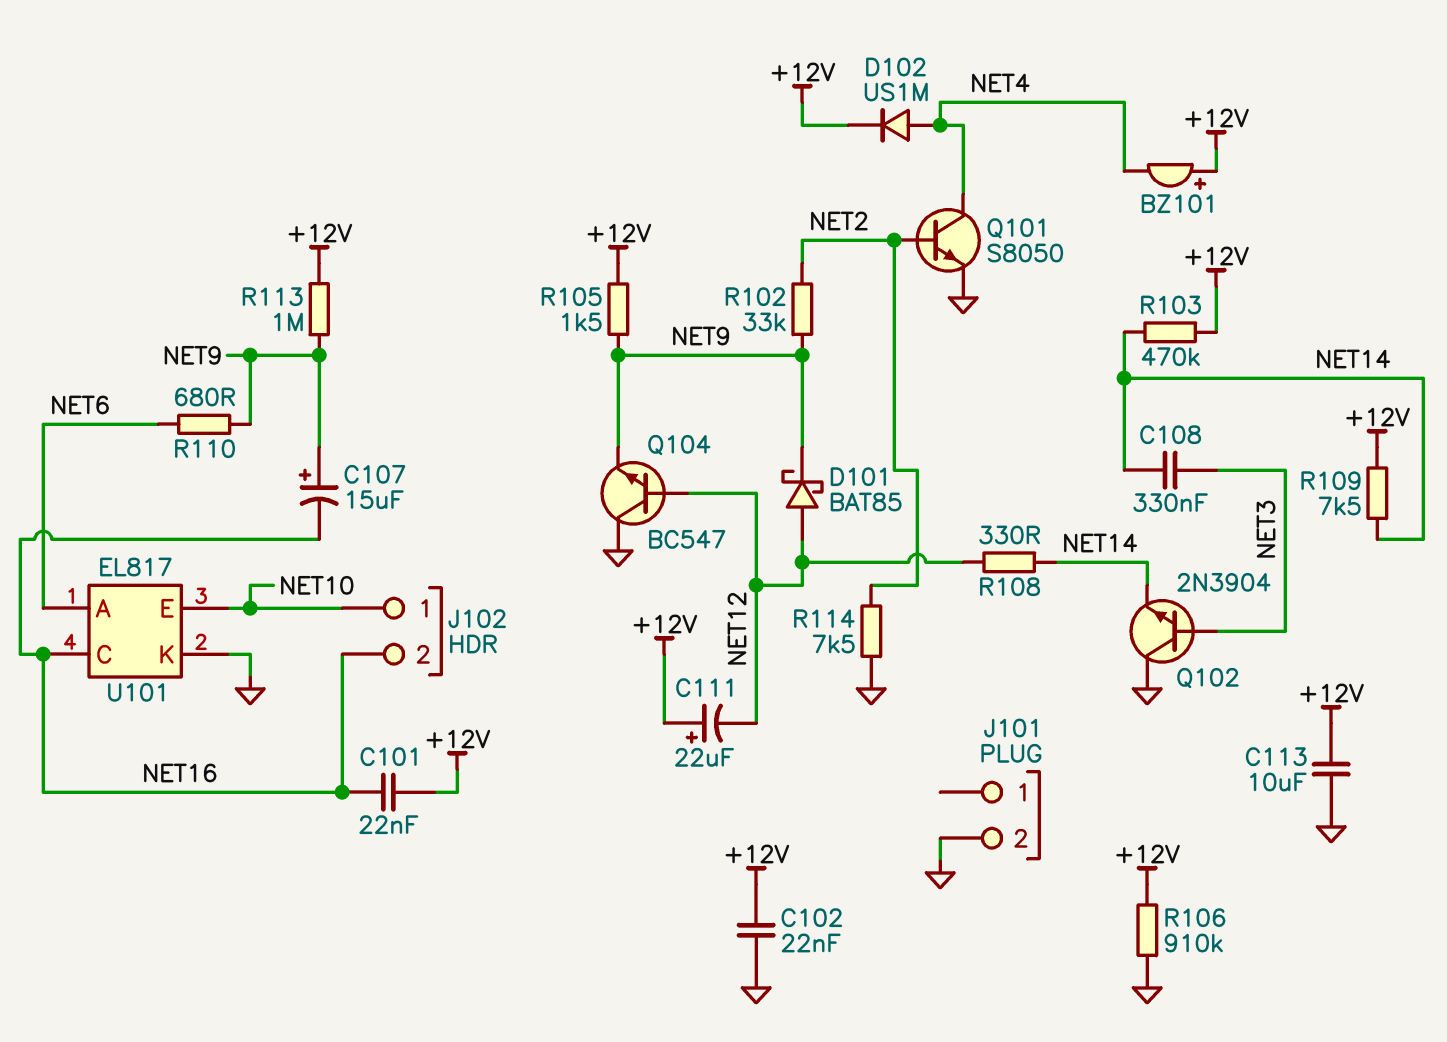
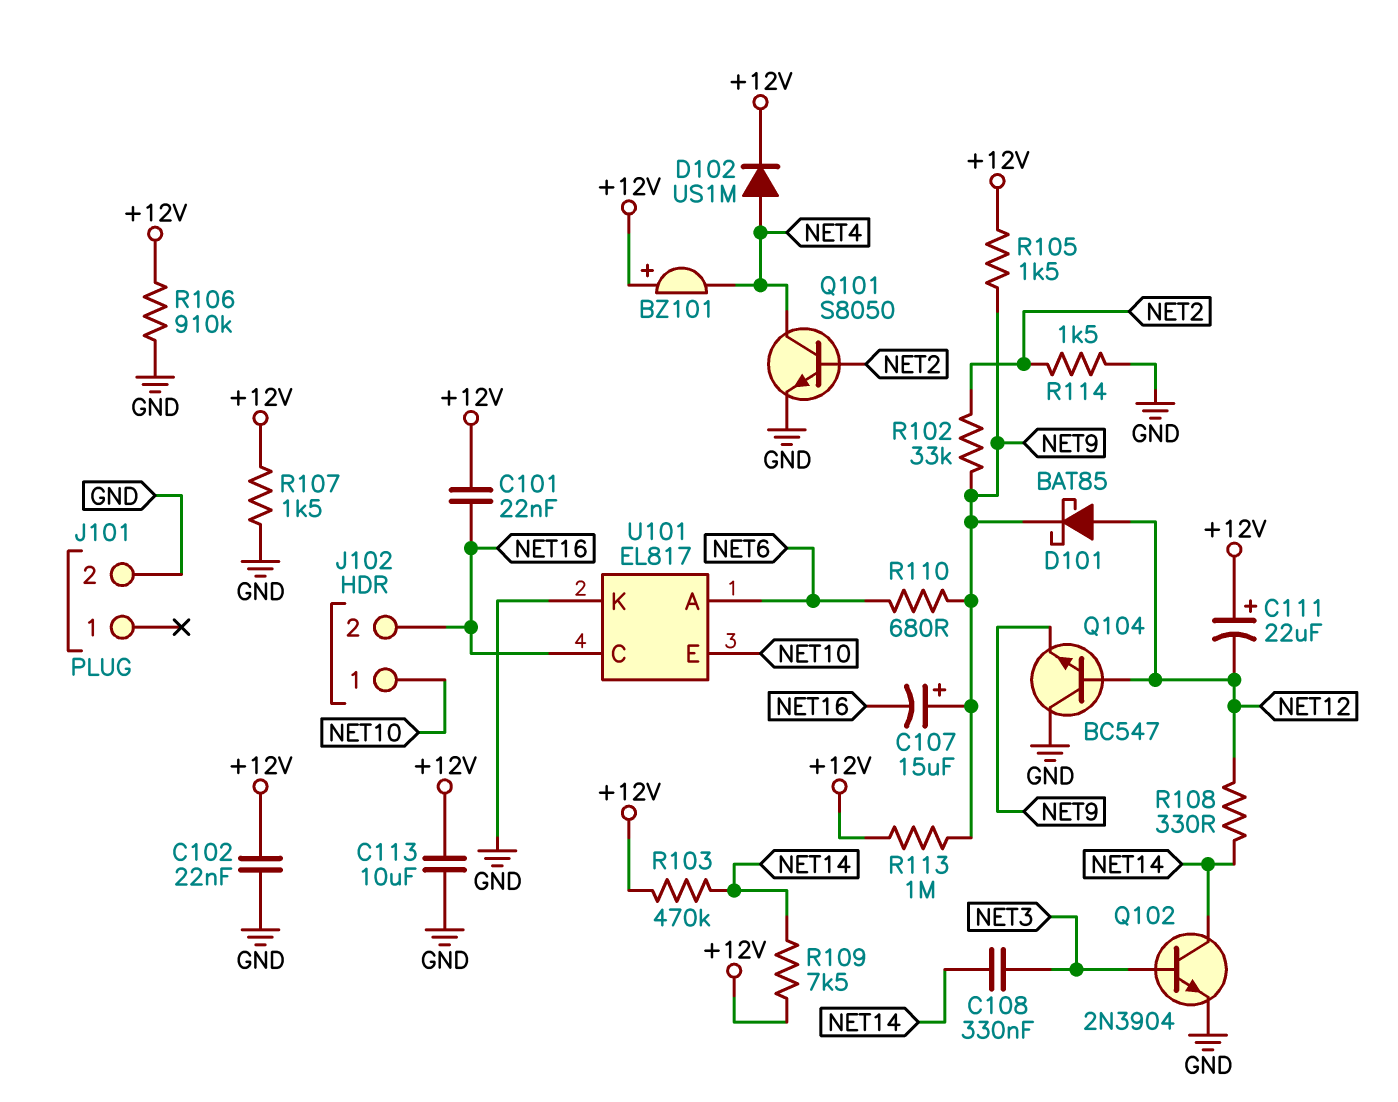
Q102: NPN 2N3904 (B NET3, C GND, E NET14) -> NPN 2N3904 (B NET3, C NET14, E GND)
R107: none -> 1.5k (+12V, GND)
R114: 7.5k (GND, NET2) -> 1.5k (GND, NET2)

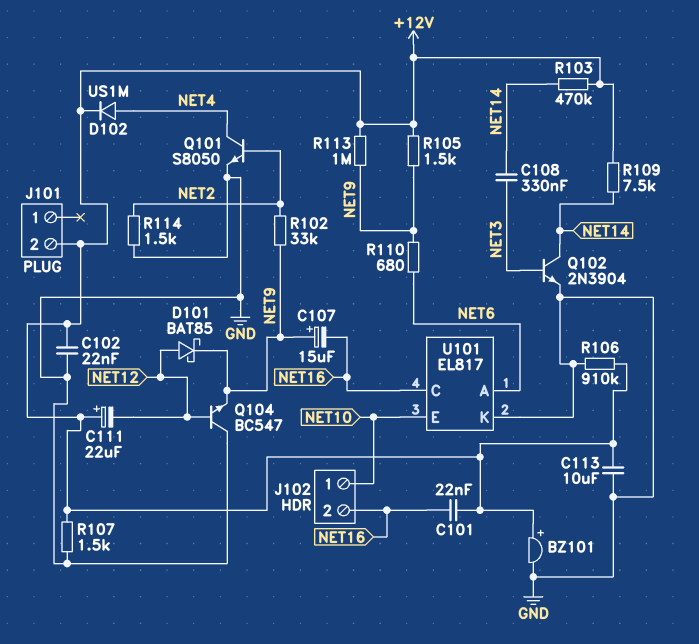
BZ101: buzzer (plus +12V, minus NET4) -> buzzer (plus +12V, minus GND)
J101 pin 2: GND -> +12V
R108: 330 (NET12, NET14) -> none

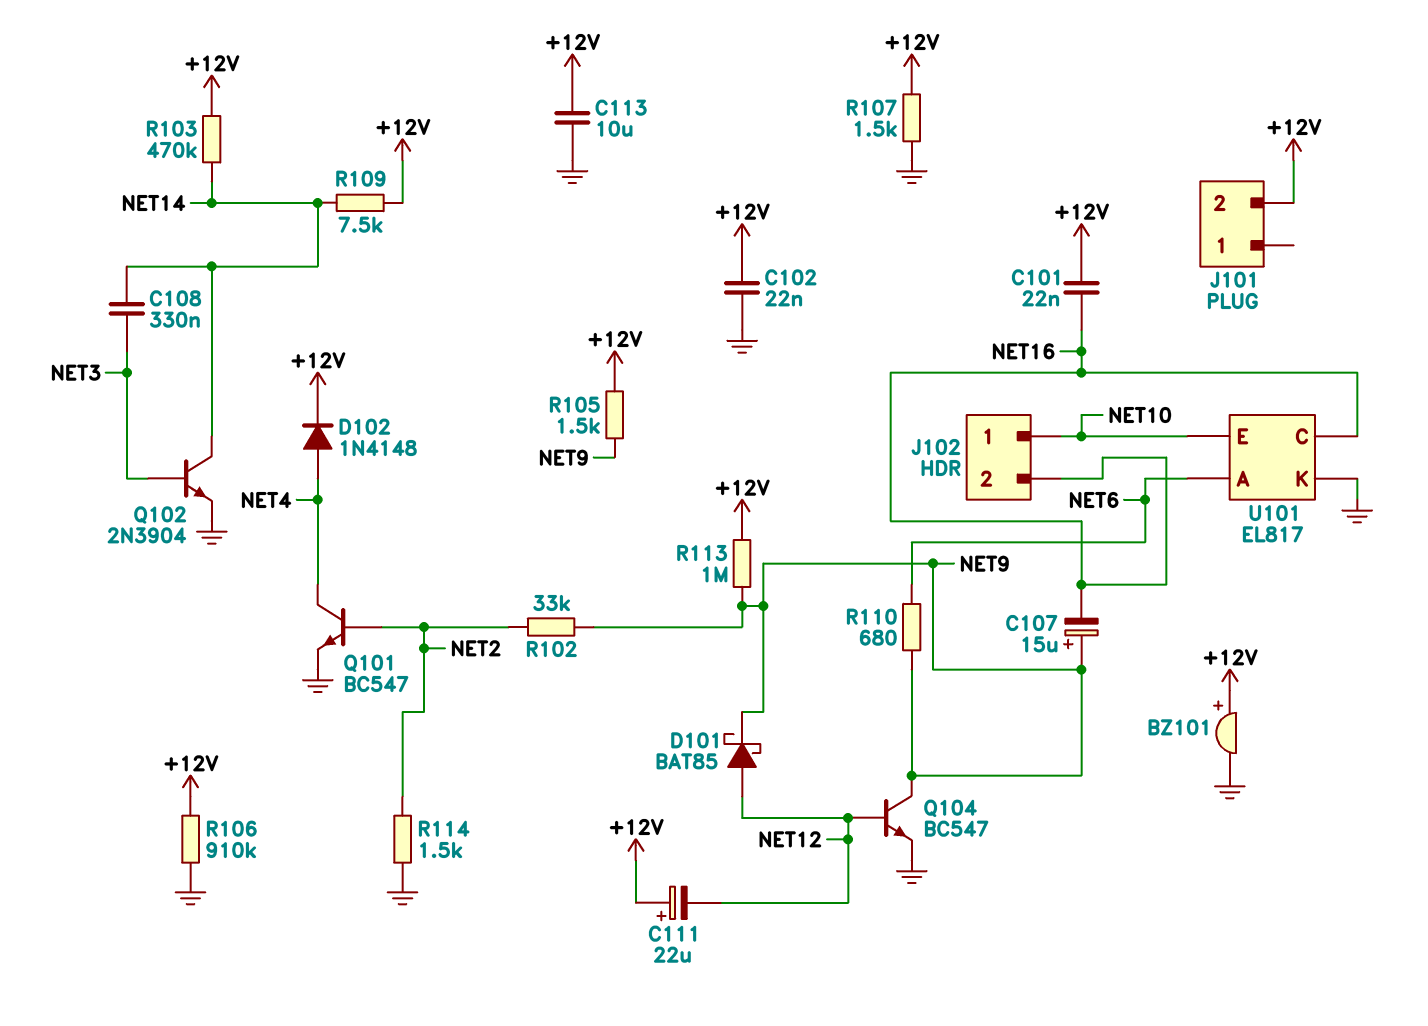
D102: diode US1M (A NET4, K +12V) -> diode 1N4148 (A NET4, K +12V)
Q101: NPN S8050 (B NET2, C NET4, E GND) -> NPN BC547 (B NET2, C NET4, E GND)
Q104: NPN BC547 (B NET12, C GND, E NET9) -> NPN BC547 (B NET12, C NET9, E GND)

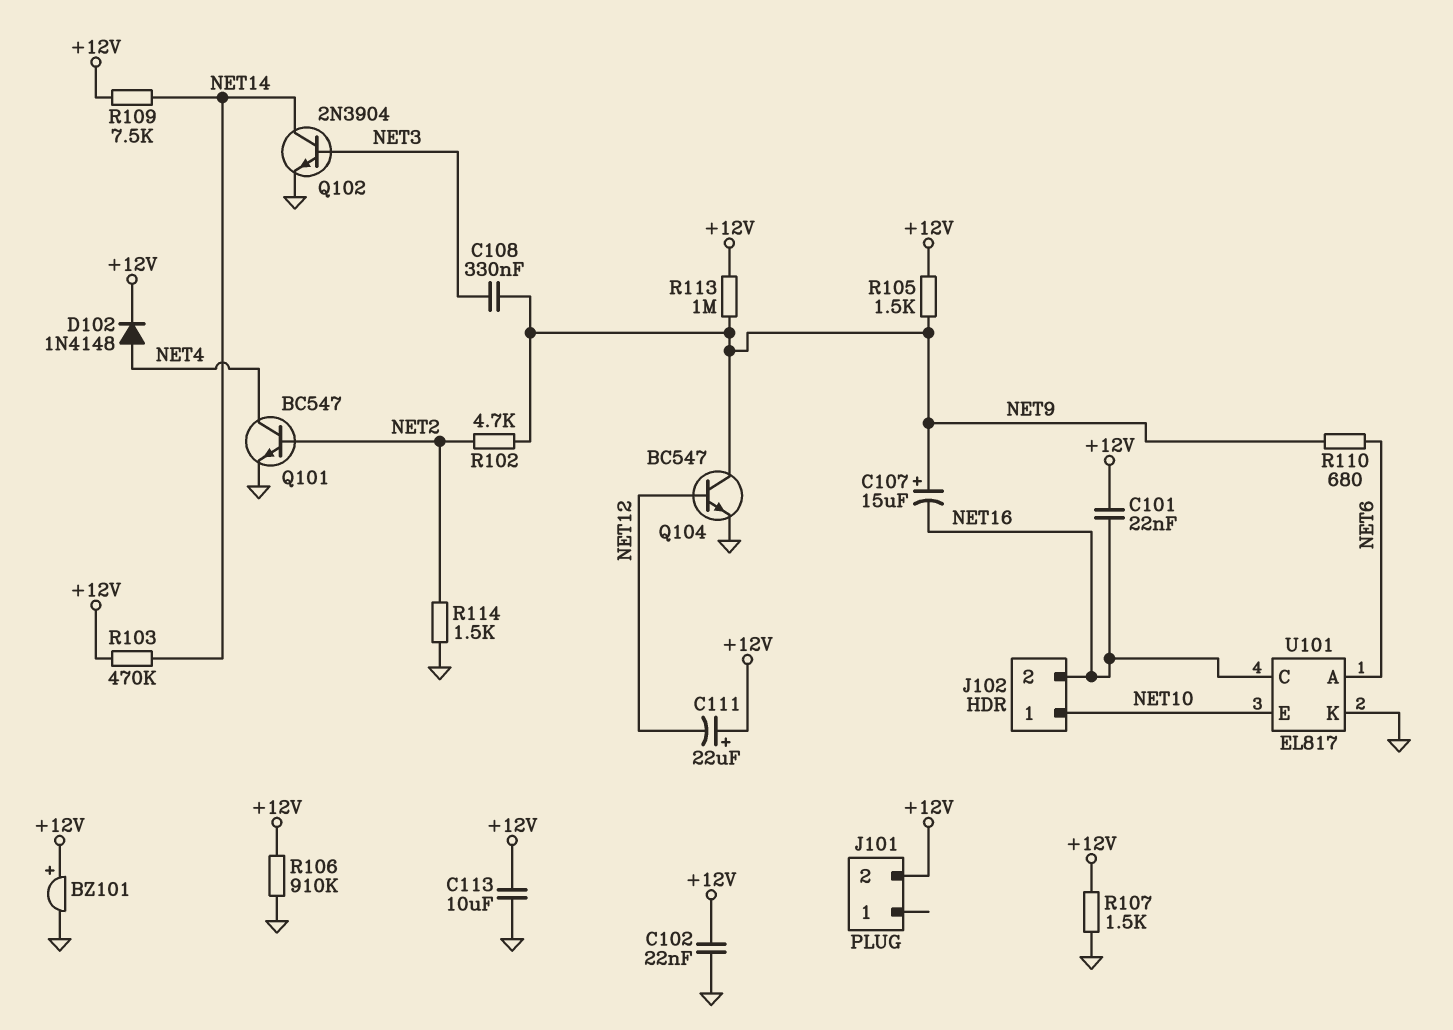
C108: 330nF (NET3, NET14) -> 330nF (NET3, NET9)
D101: schottky BAT85 (A NET12, K NET9) -> none
R102: 33k (NET2, NET9) -> 4.7k (NET2, NET9)

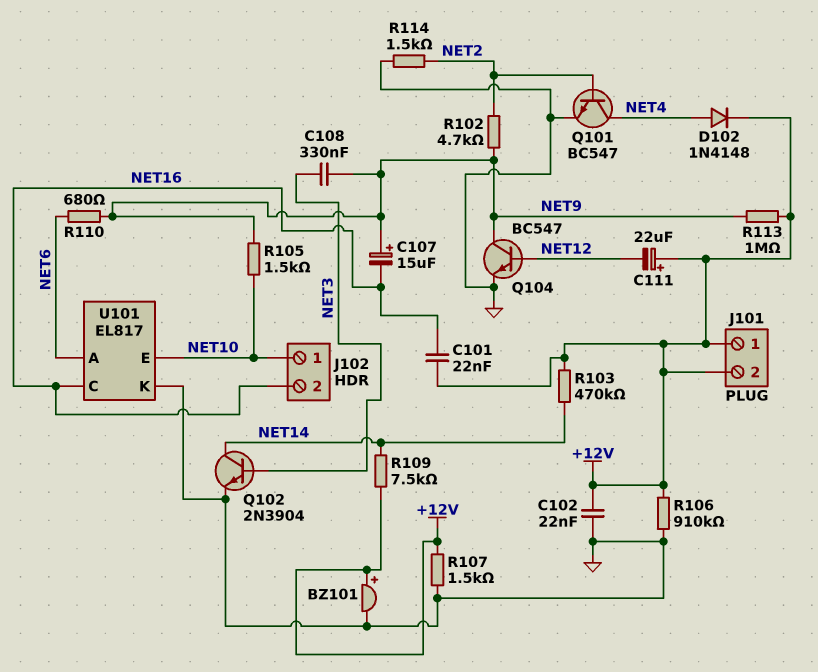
C113: 10uF (+12V, GND) -> none
J101 pin 1: none -> +12V
R105: 1.5k (+12V, NET9) -> 1.5k (NET9, NET10)

